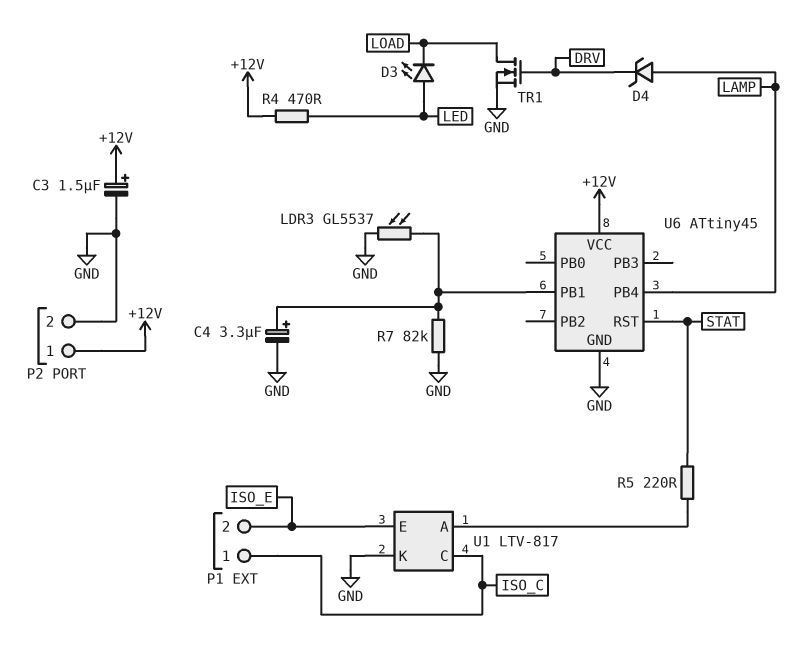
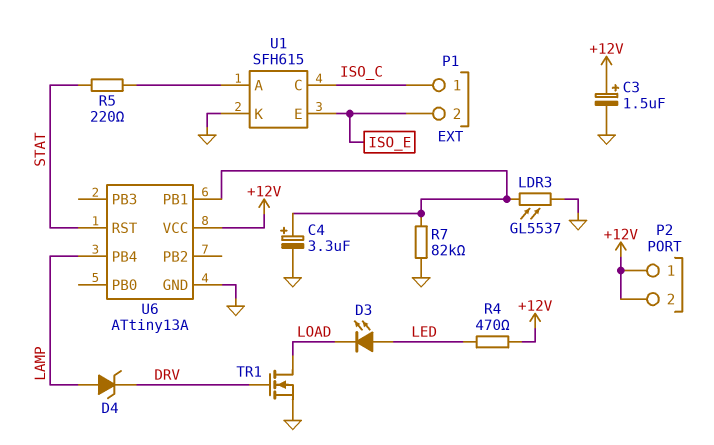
P2 pin 2: GND -> +12V
U1: LTV-817 -> SFH615
U6: ATtiny45 -> ATtiny13A

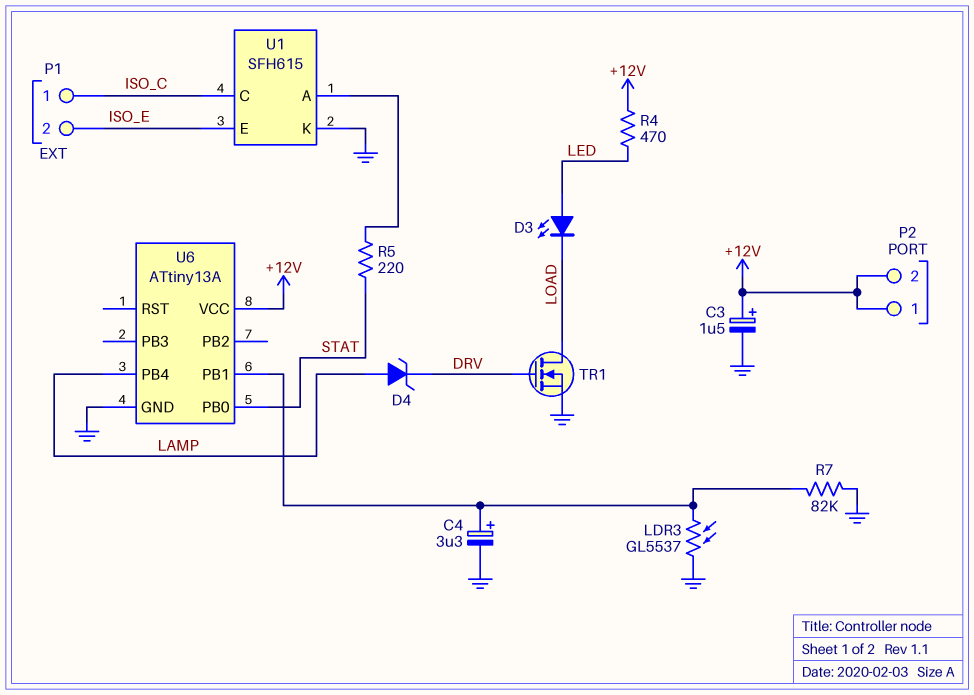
U6 pin PB0: none -> STAT
U6 pin RST: STAT -> none

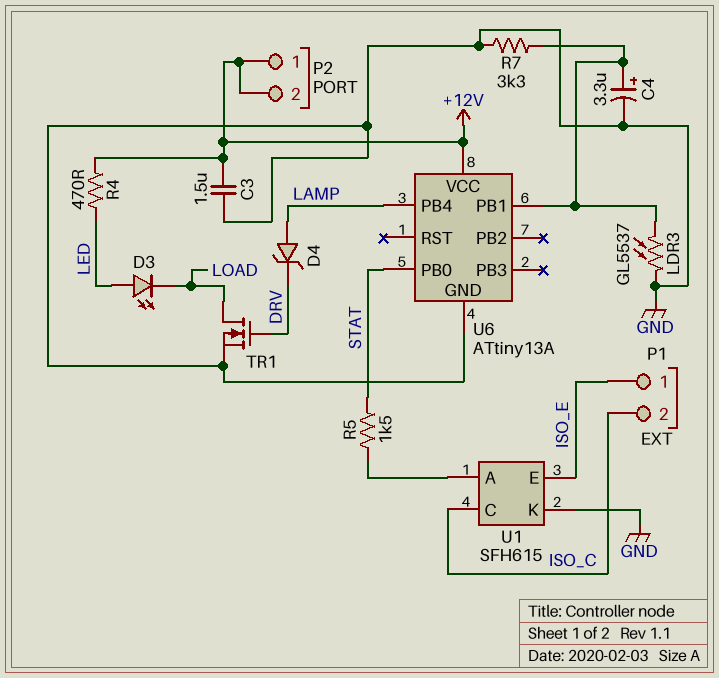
C3: 1.5uF (plus +12V, minus GND) -> 1.5uF (+12V, GND)
P1 pin 1: ISO_C -> ISO_E
P1 pin 2: ISO_E -> ISO_C
R5: 220 (STAT, U1/A) -> 1.5k (STAT, U1/A)
R7: 82k (GND, U6/PB1) -> 3.3k (GND, U6/PB1)

